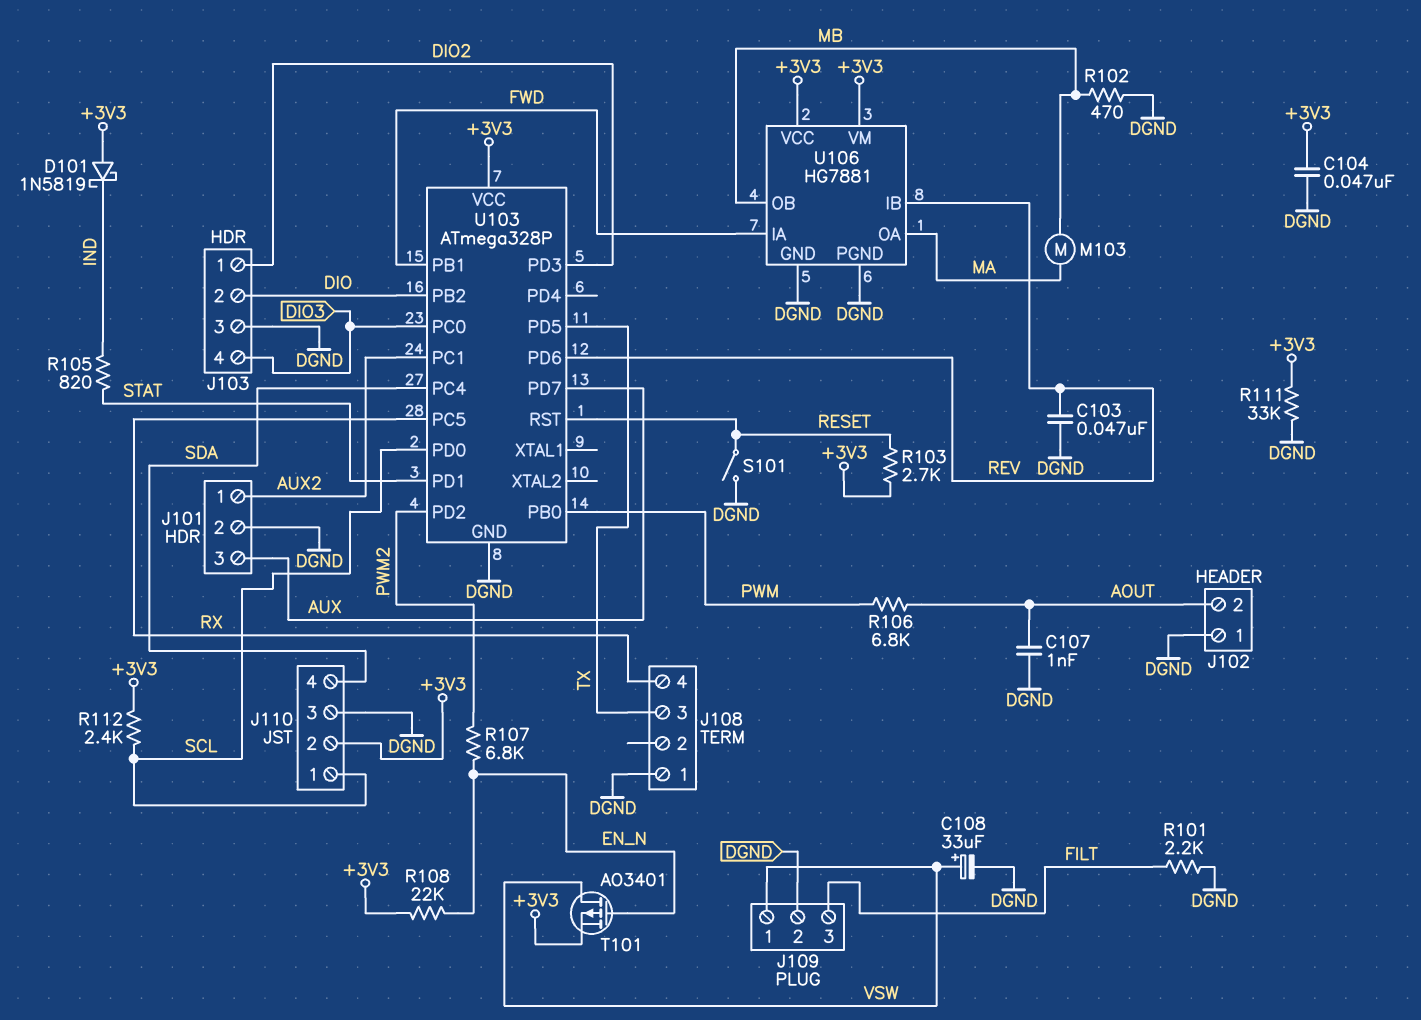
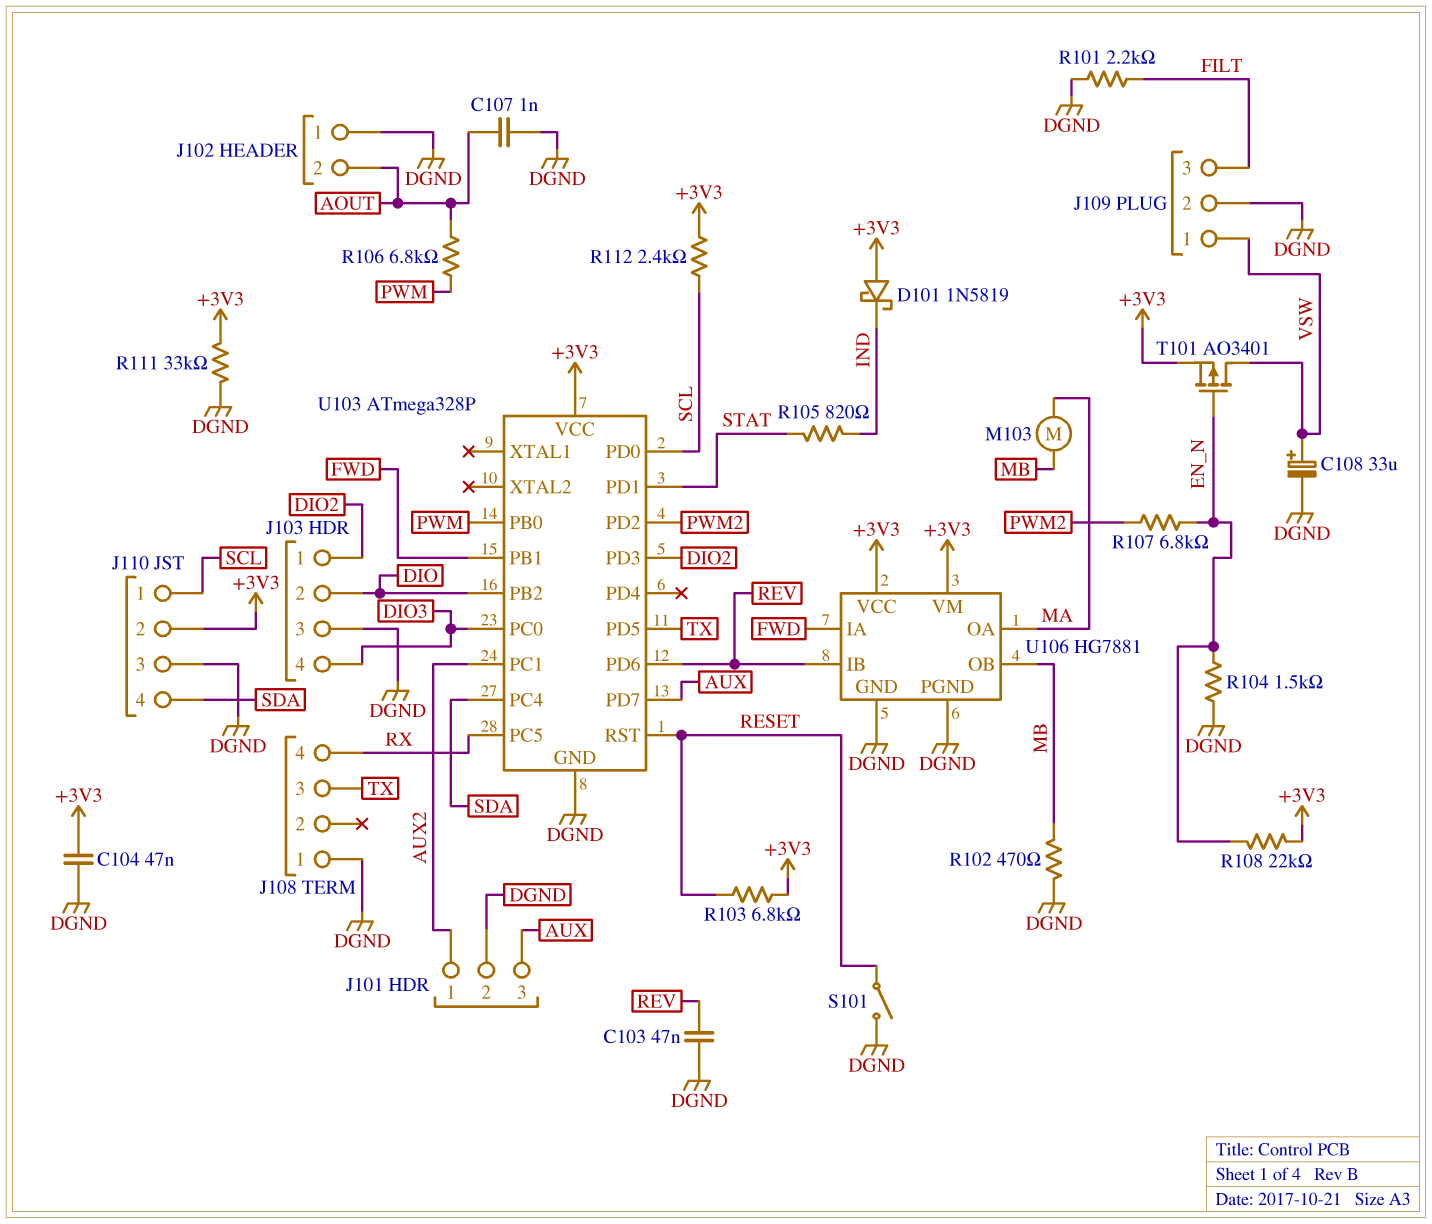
R103: 2.7k (+3V3, RESET) -> 6.8k (+3V3, RESET)
R104: none -> 1.5k (DGND, EN_N)

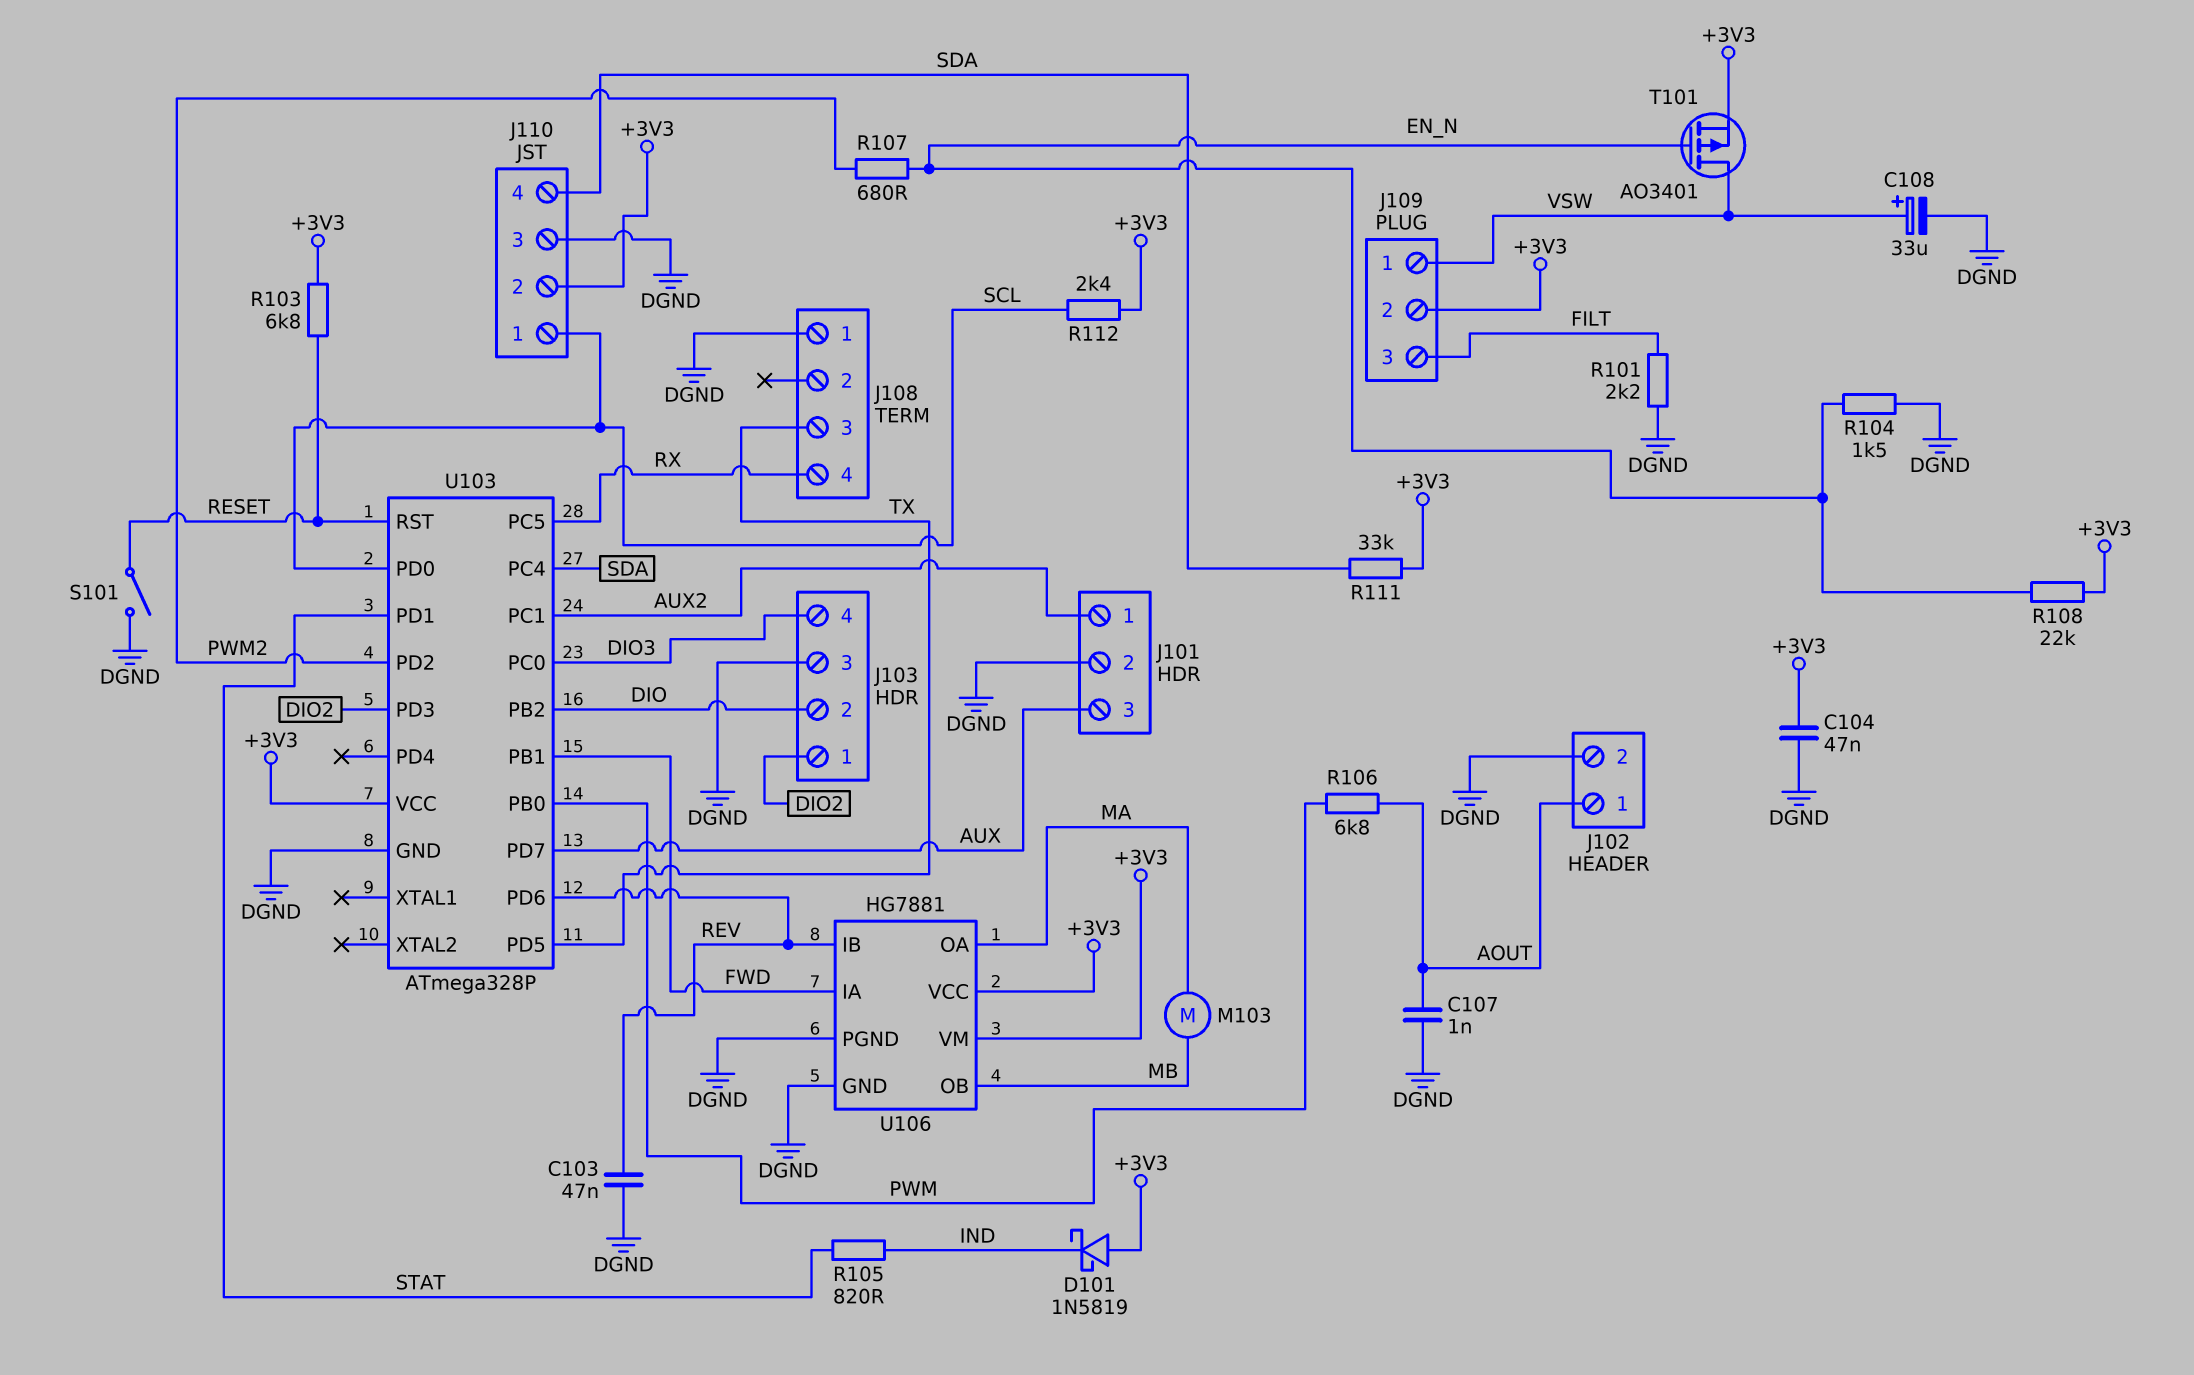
J102 pin 1: DGND -> AOUT
J102 pin 2: AOUT -> DGND
J109 pin 2: DGND -> +3V3
R102: 470 (DGND, MB) -> none
R107: 6.8k (EN_N, PWM2) -> 680 (EN_N, PWM2)
R111: 33k (+3V3, DGND) -> 33k (+3V3, SDA)

